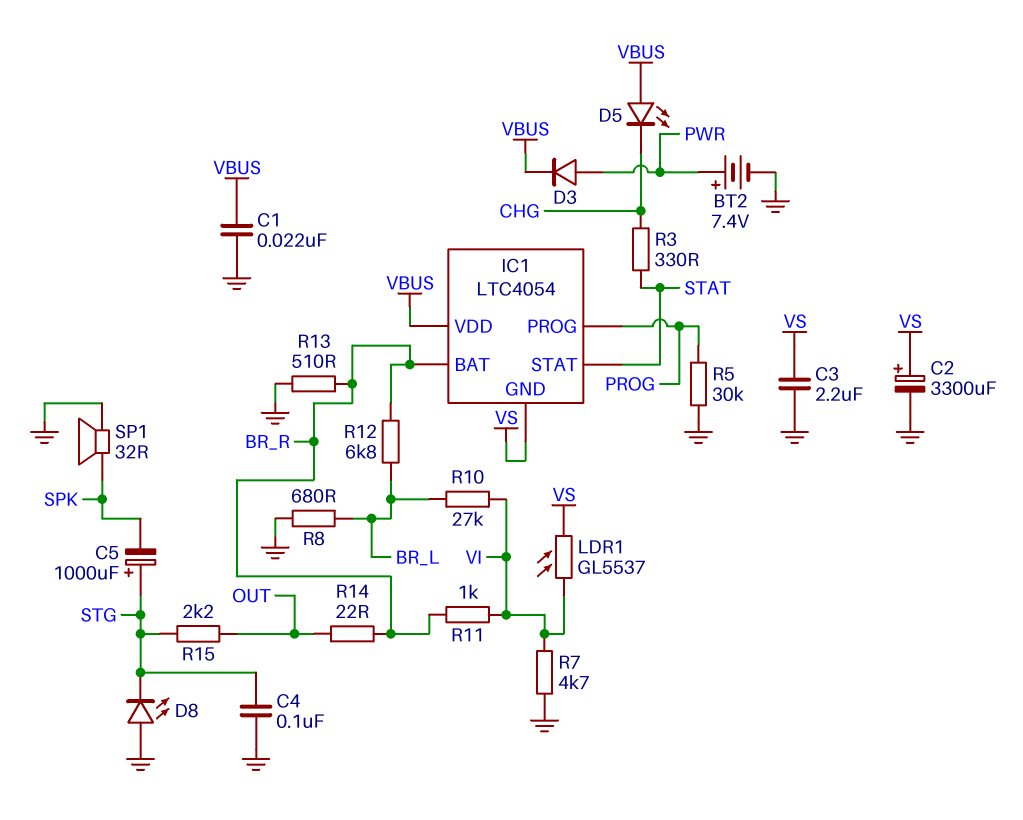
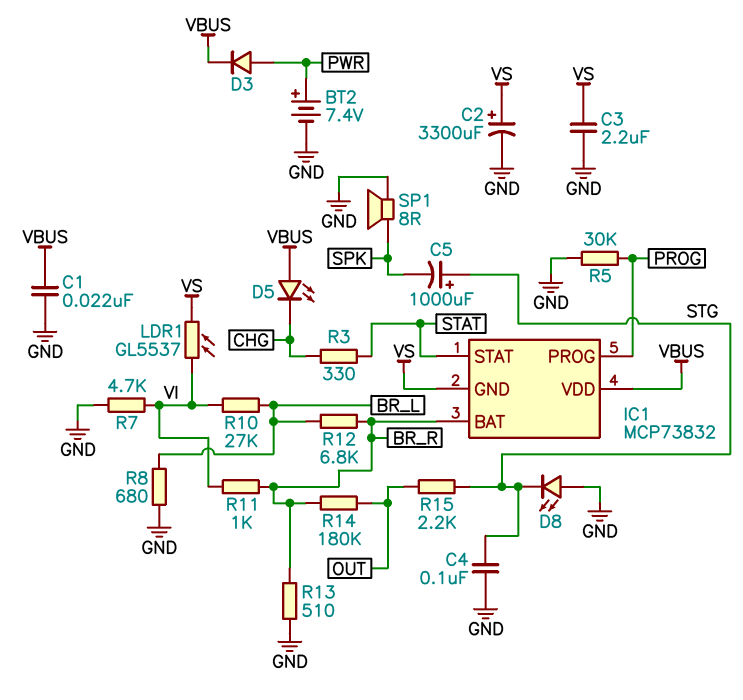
IC1: LTC4054 -> MCP73832
R14: 22 (BR_R, OUT) -> 180k (BR_R, OUT)
SP1: speaker 32R (GND, SPK) -> speaker 8R (GND, SPK)

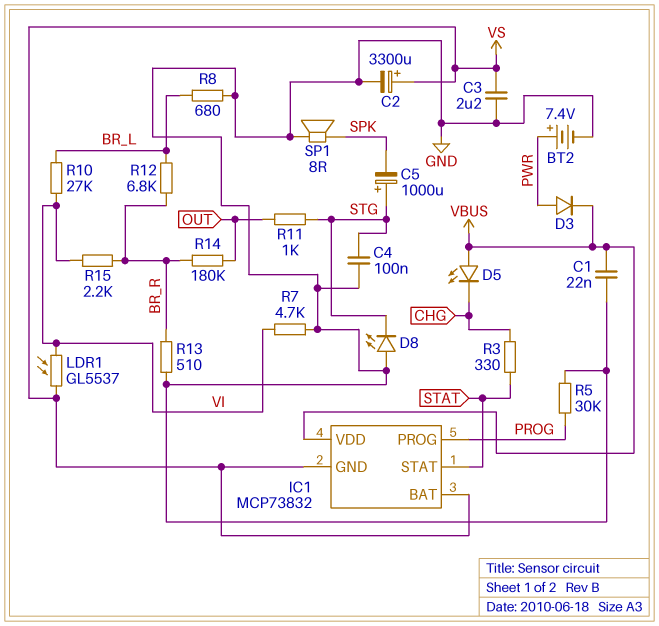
IC1 pin BAT: BR_R -> VS
R11: 1k (BR_R, VI) -> 1k (OUT, STG)
R15: 2.2k (OUT, STG) -> 2.2k (BR_R, VI)

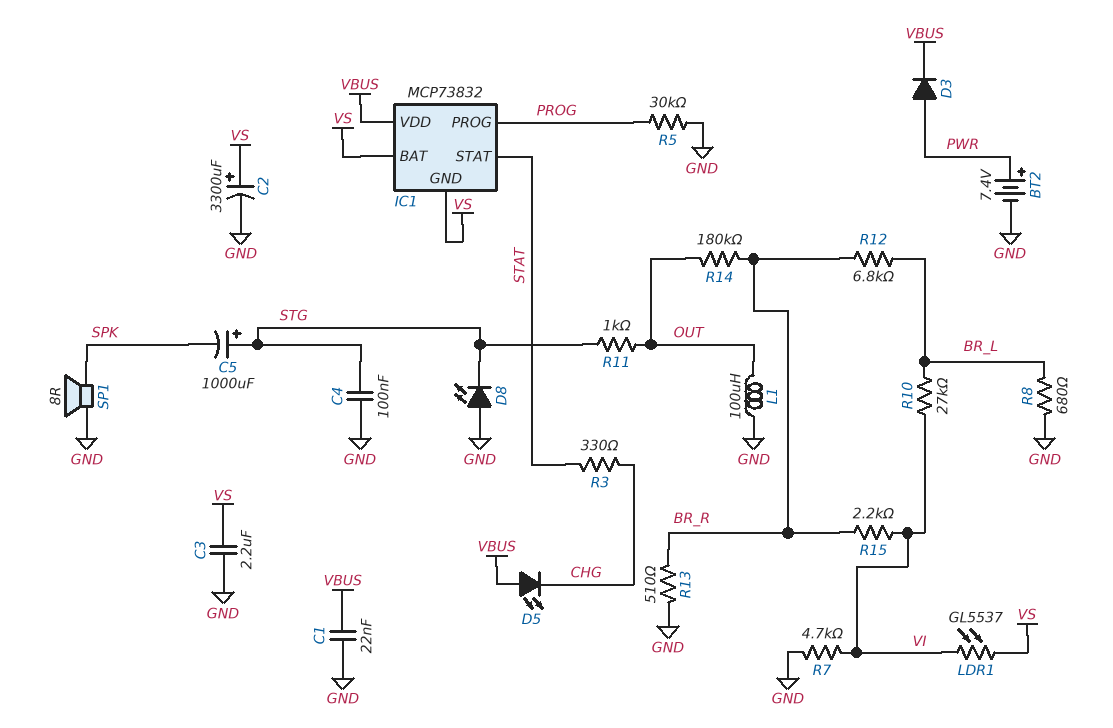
L1: none -> 100uH (GND, OUT)

